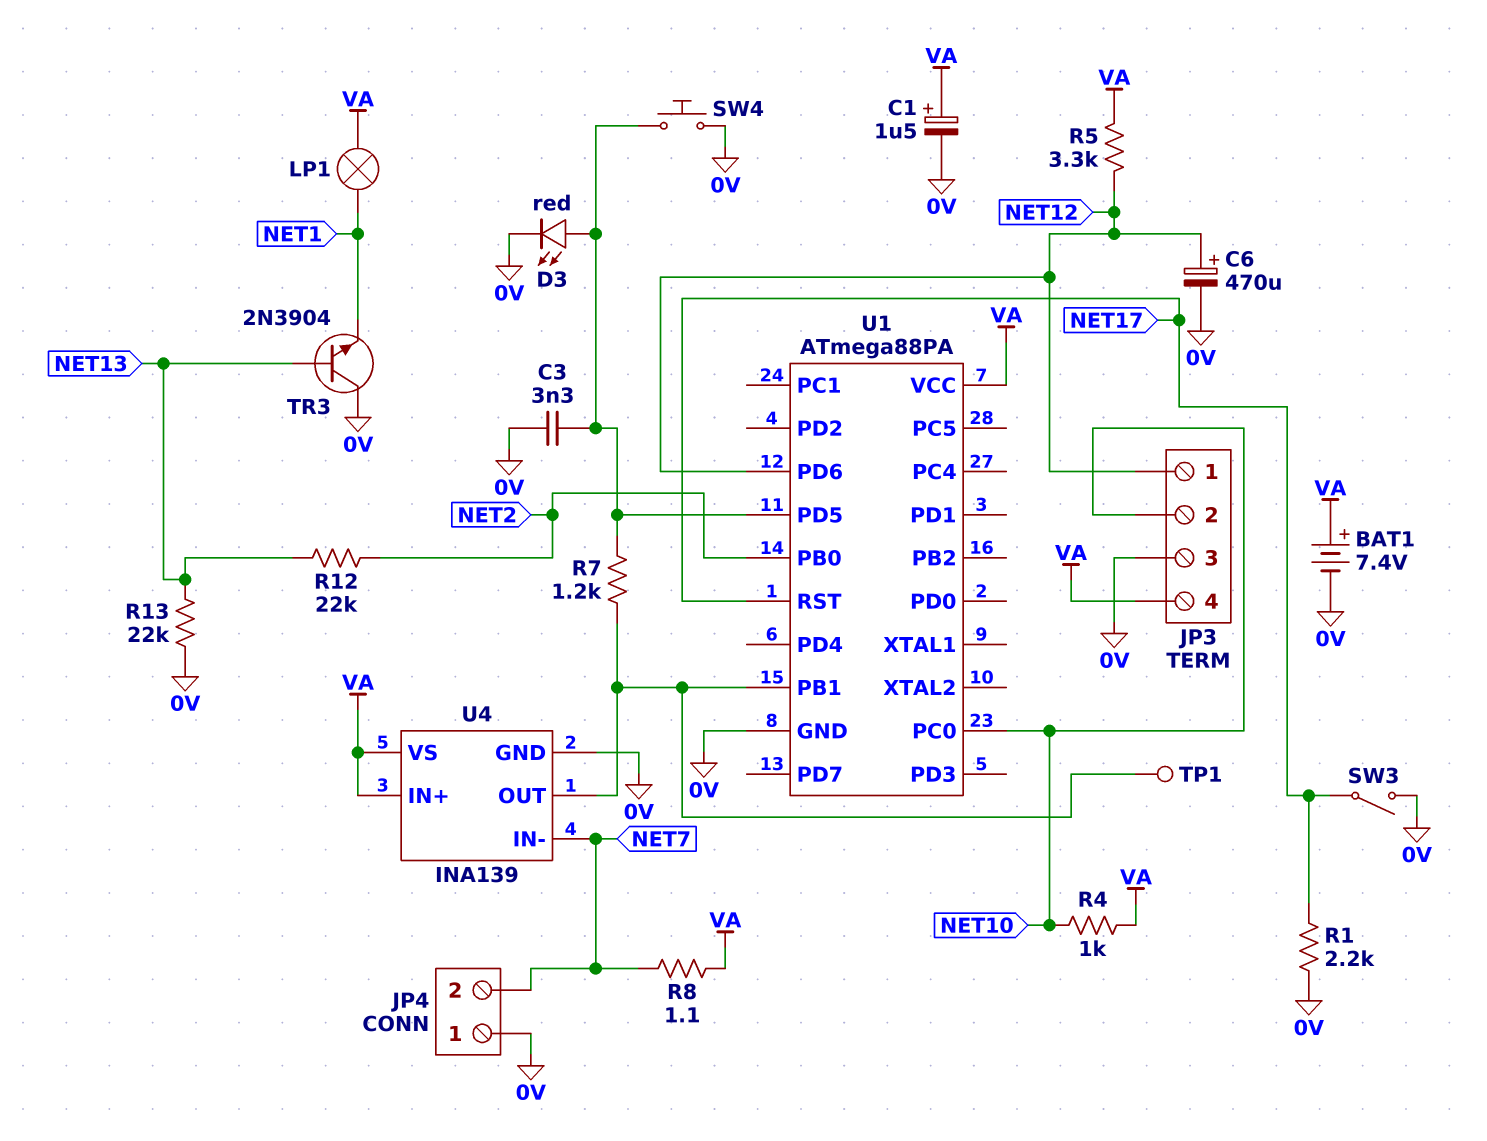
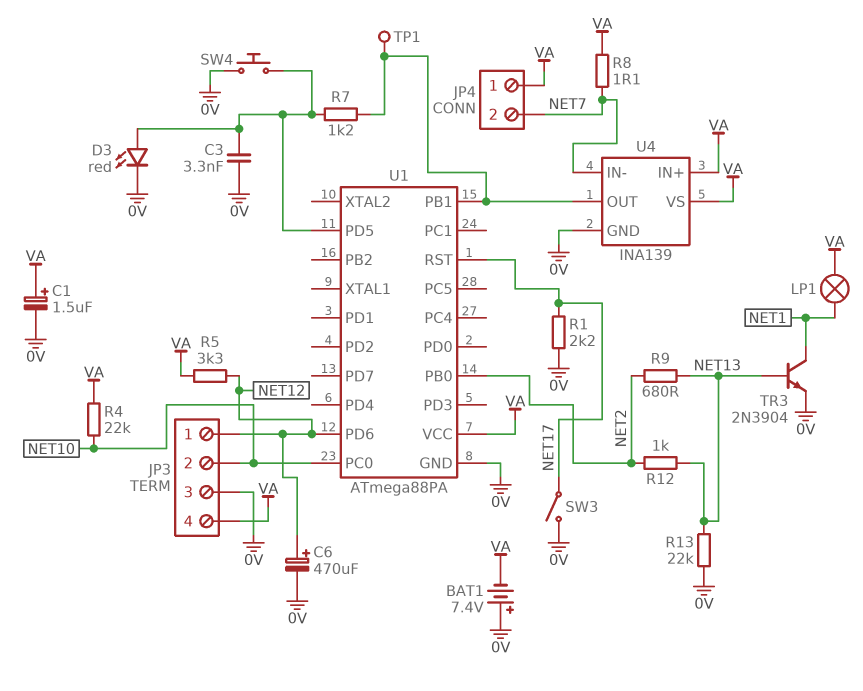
BAT1: 7.4V (plus VA, minus 0V) -> 7.4V (plus 0V, minus VA)
JP4 pin 1: 0V -> VA
R4: 1k (NET10, VA) -> 22k (NET10, VA)
R9: none -> 680 (NET2, NET13)
R12: 22k (NET2, NET13) -> 1k (NET2, NET13)
TR3: NPN 2N3904 (B NET13, C 0V, E NET1) -> NPN 2N3904 (B NET13, C NET1, E 0V)

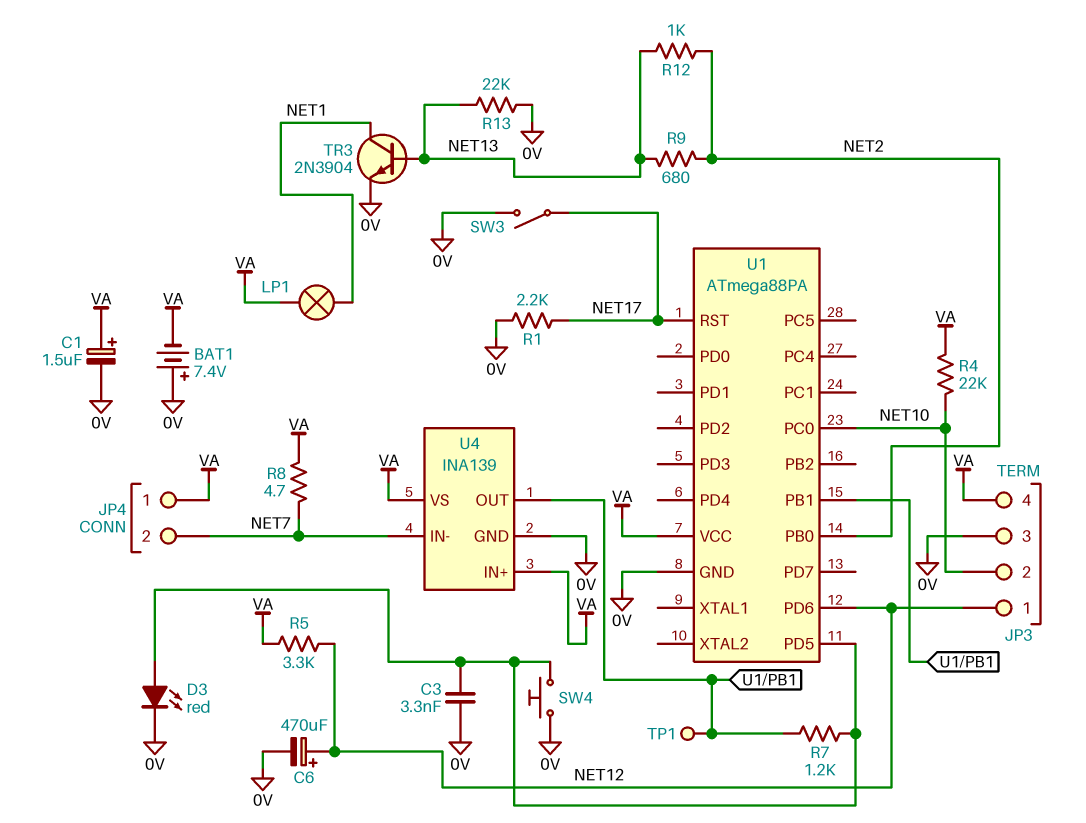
R8: 1.1 (NET7, VA) -> 4.7 (NET7, VA)

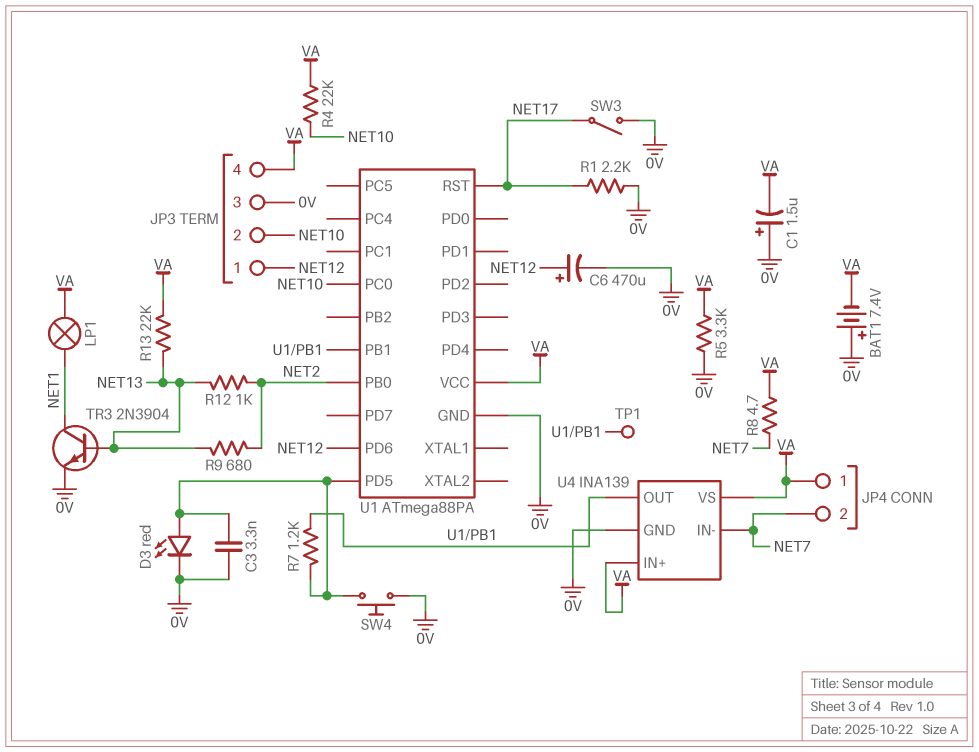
C1: 1.5uF (plus VA, minus 0V) -> 1.5uF (plus 0V, minus VA)
R5: 3.3k (NET12, VA) -> 3.3k (0V, VA)
R13: 22k (0V, NET13) -> 22k (NET13, VA)

